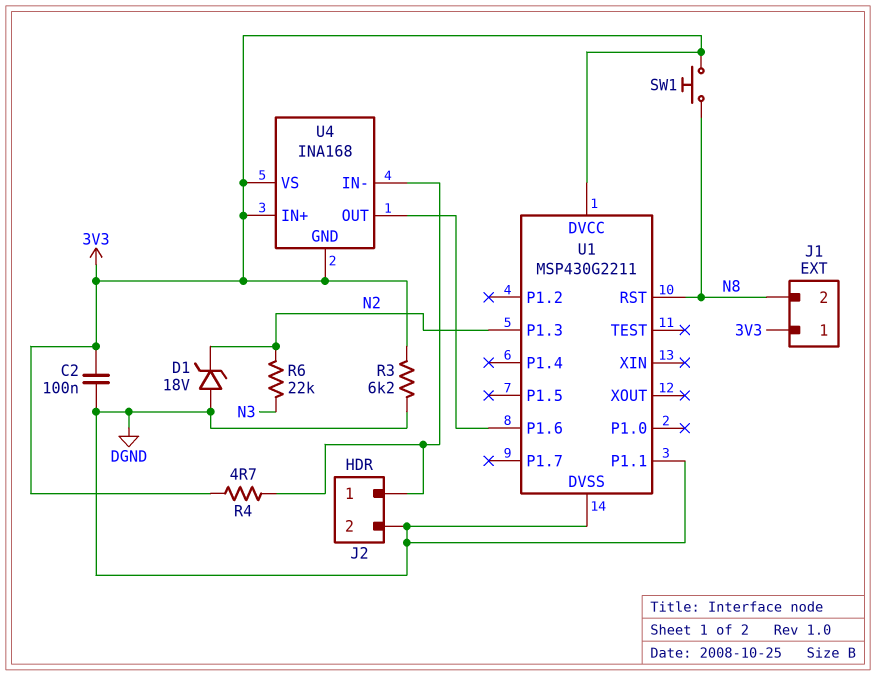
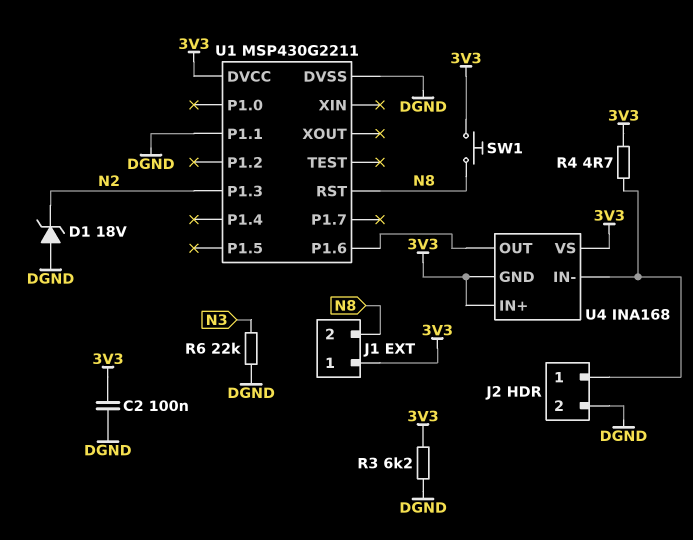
R6: 22k (N2, N3) -> 22k (DGND, N3)

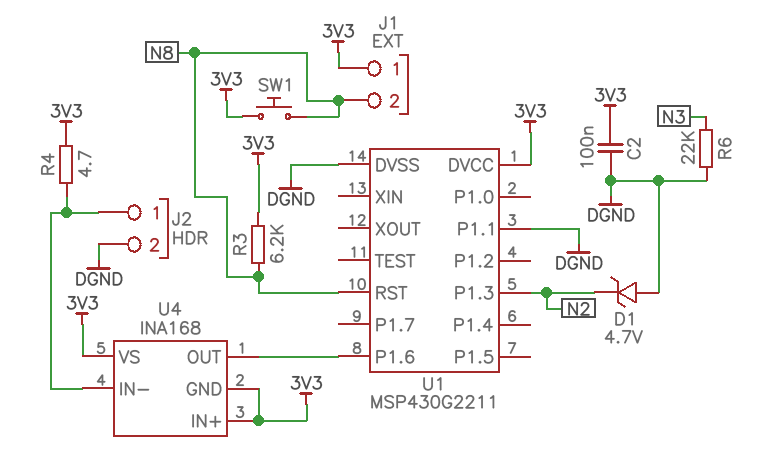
D1: zener 18V (A DGND, K N2) -> zener 4.7V (A DGND, K N2)
R3: 6.2k (3V3, DGND) -> 6.2k (3V3, N8)

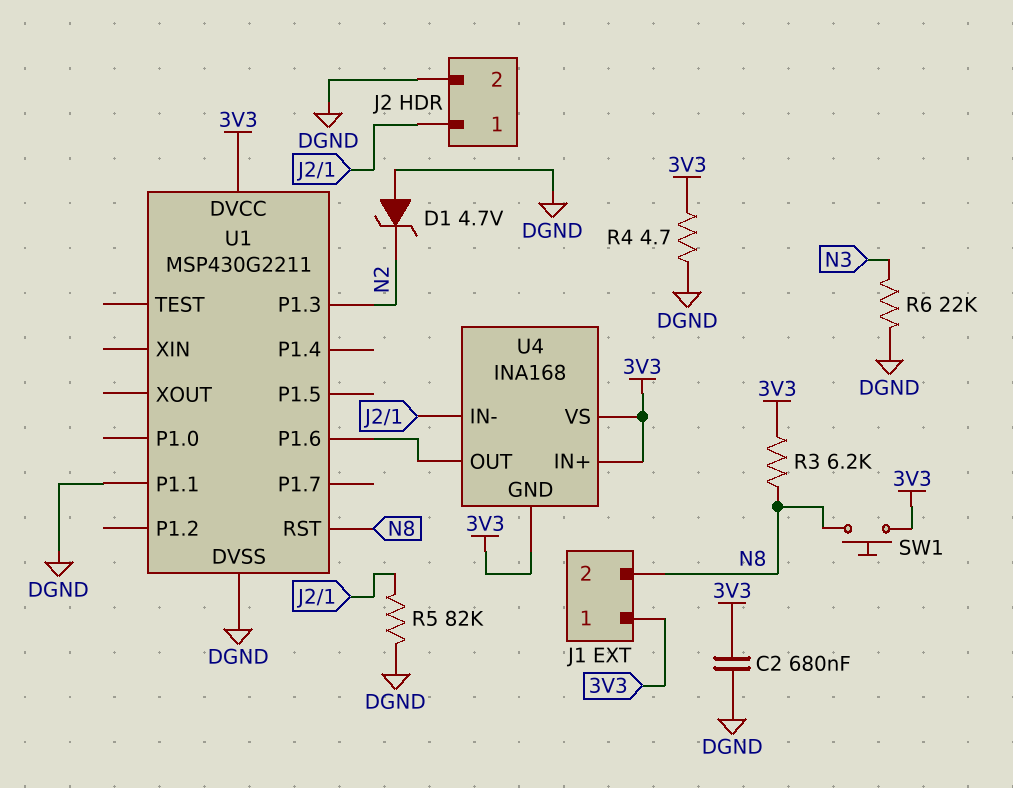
C2: 100nF (3V3, DGND) -> 680nF (3V3, DGND)
R4: 4.7 (3V3, J2/1) -> 4.7 (3V3, DGND)
R5: none -> 82k (DGND, J2/1)

